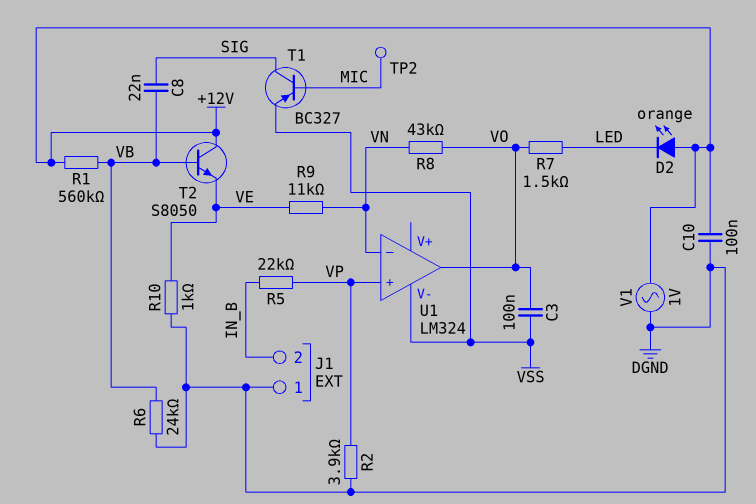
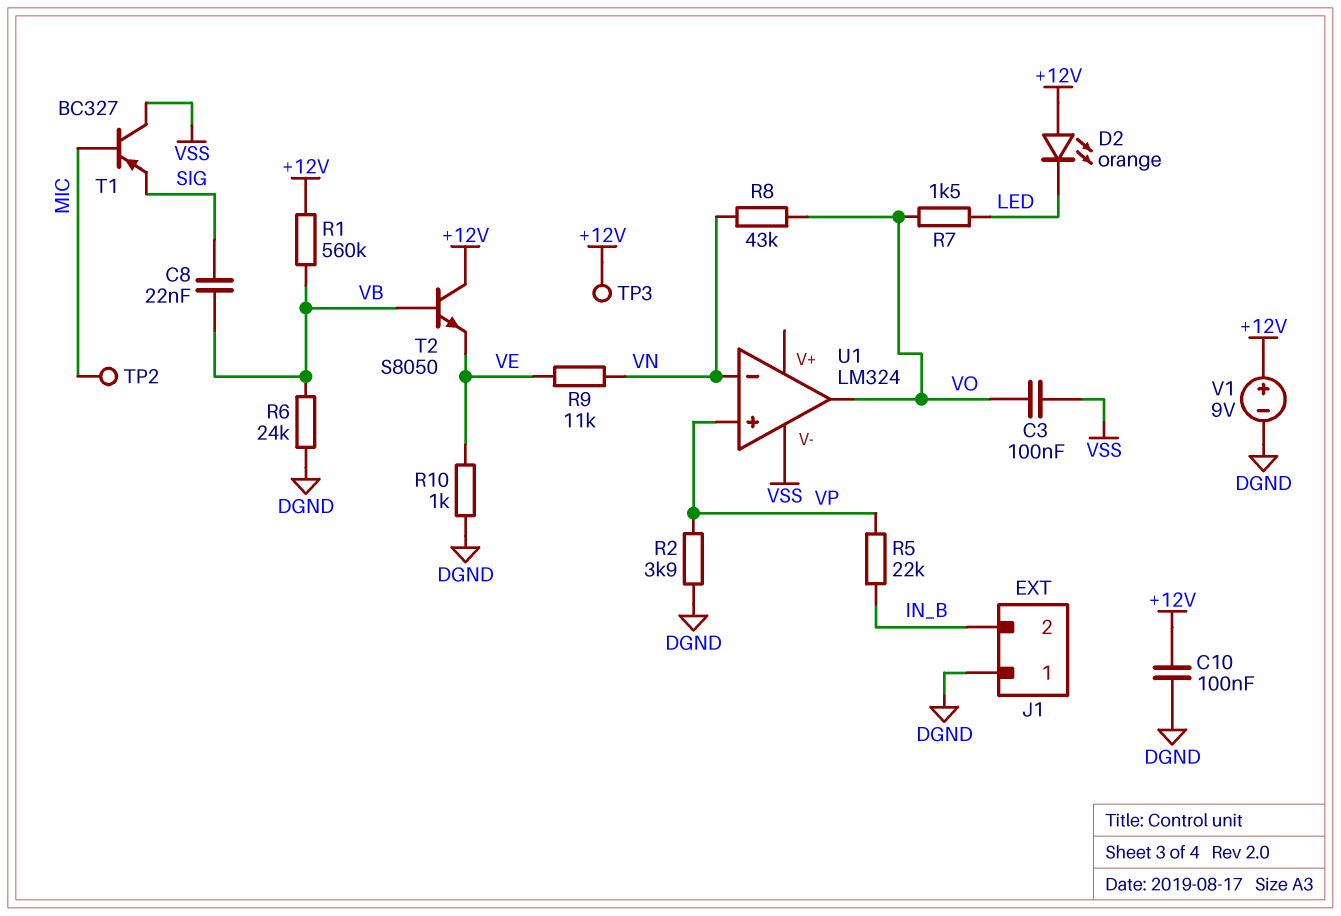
T1: PNP BC327 (B MIC, C SIG, E VSS) -> PNP BC327 (B MIC, C VSS, E SIG)
TP3: none -> test point (+12V)
V1: AC 1V (+12V, DGND) -> 9V (plus +12V, minus DGND)

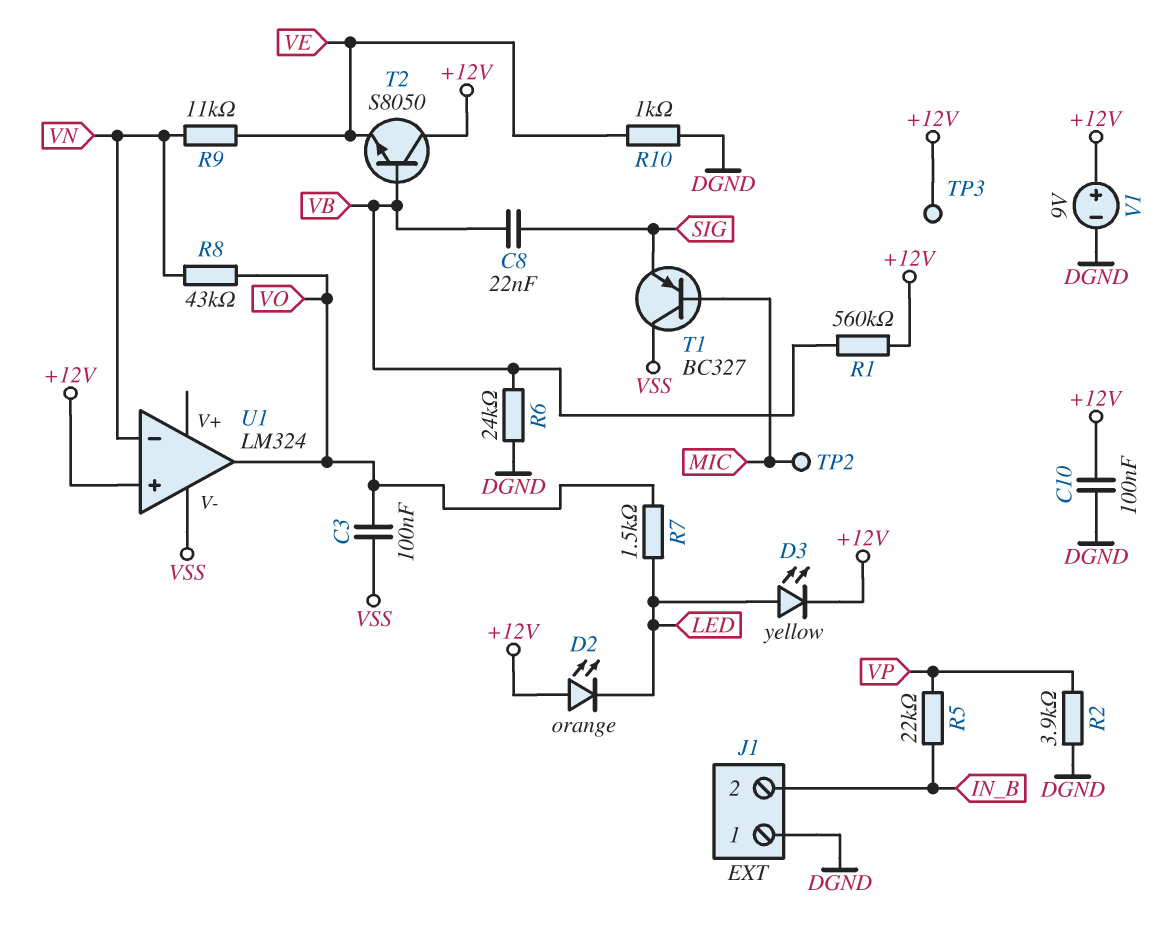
D3: none -> LED yellow (A LED, K +12V)
U1 pin in+: VP -> +12V

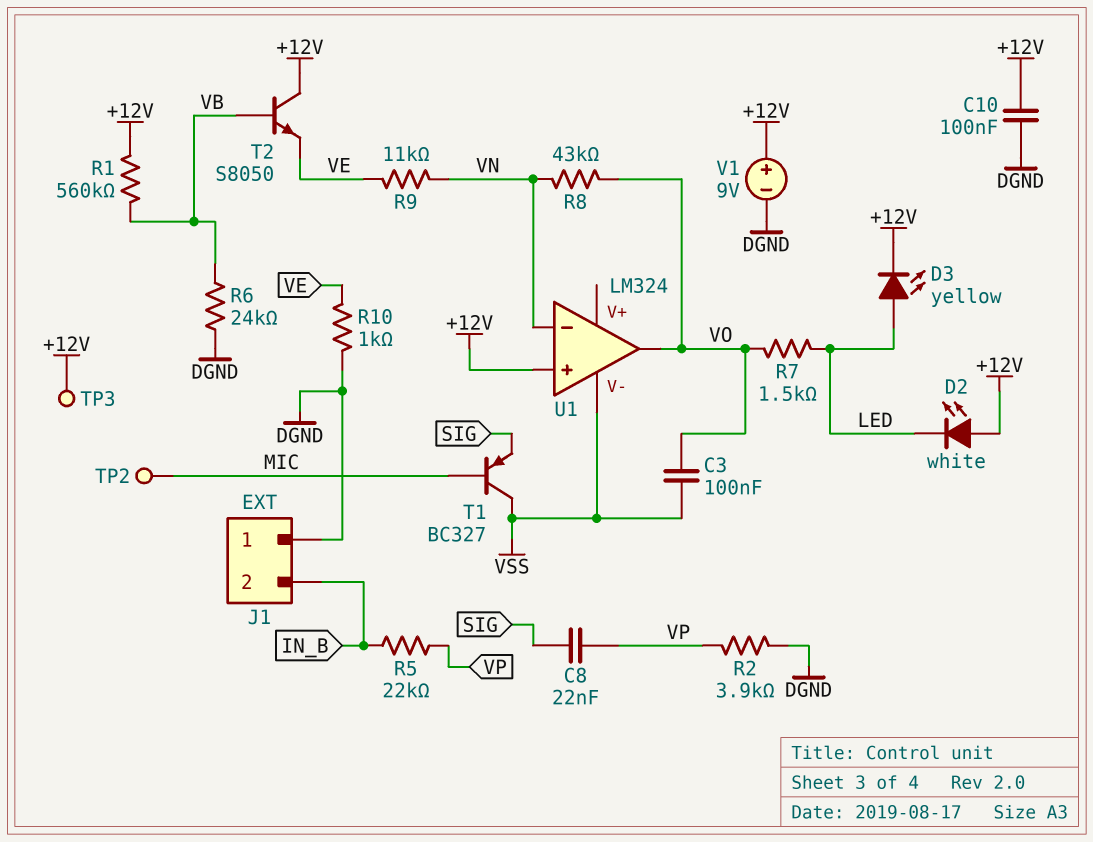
C8: 22nF (SIG, VB) -> 22nF (SIG, VP)
D2: LED orange (A +12V, K LED) -> LED white (A +12V, K LED)

